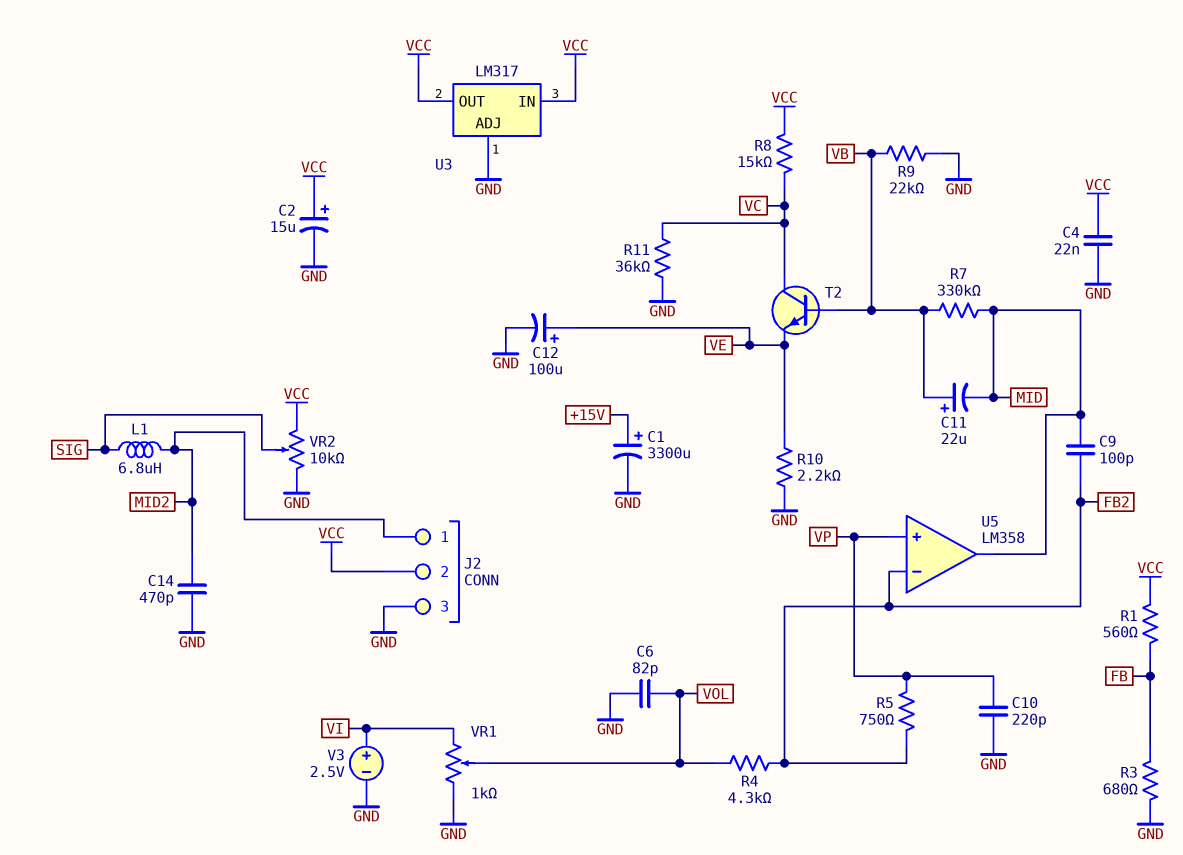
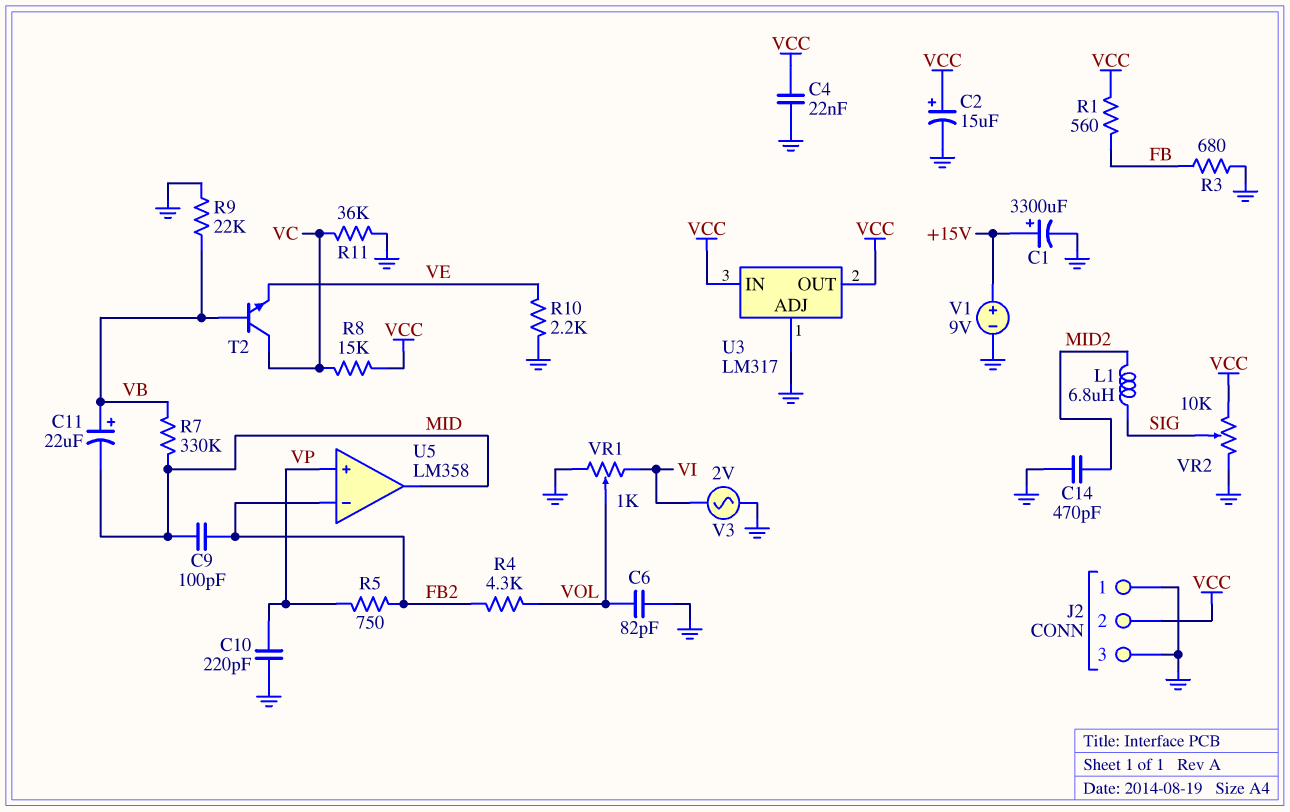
C12: 100uF (plus VE, minus GND) -> none
J2 pin 1: MID2 -> GND
V1: none -> 9V (plus +15V, minus GND)
V3: 2.5V (plus VI, minus GND) -> AC 2V (GND, VI)

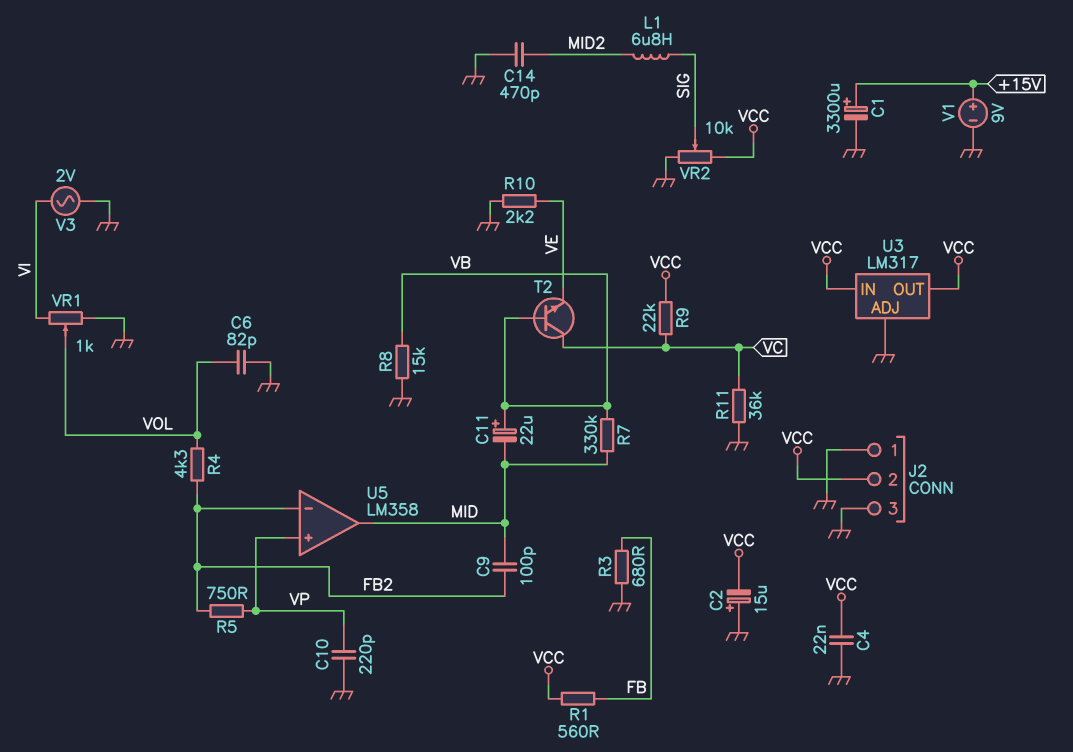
C2: 15uF (plus VCC, minus GND) -> 15uF (plus GND, minus VCC)
R8: 15k (VC, VCC) -> 15k (GND, VB)
R9: 22k (GND, VB) -> 22k (VC, VCC)

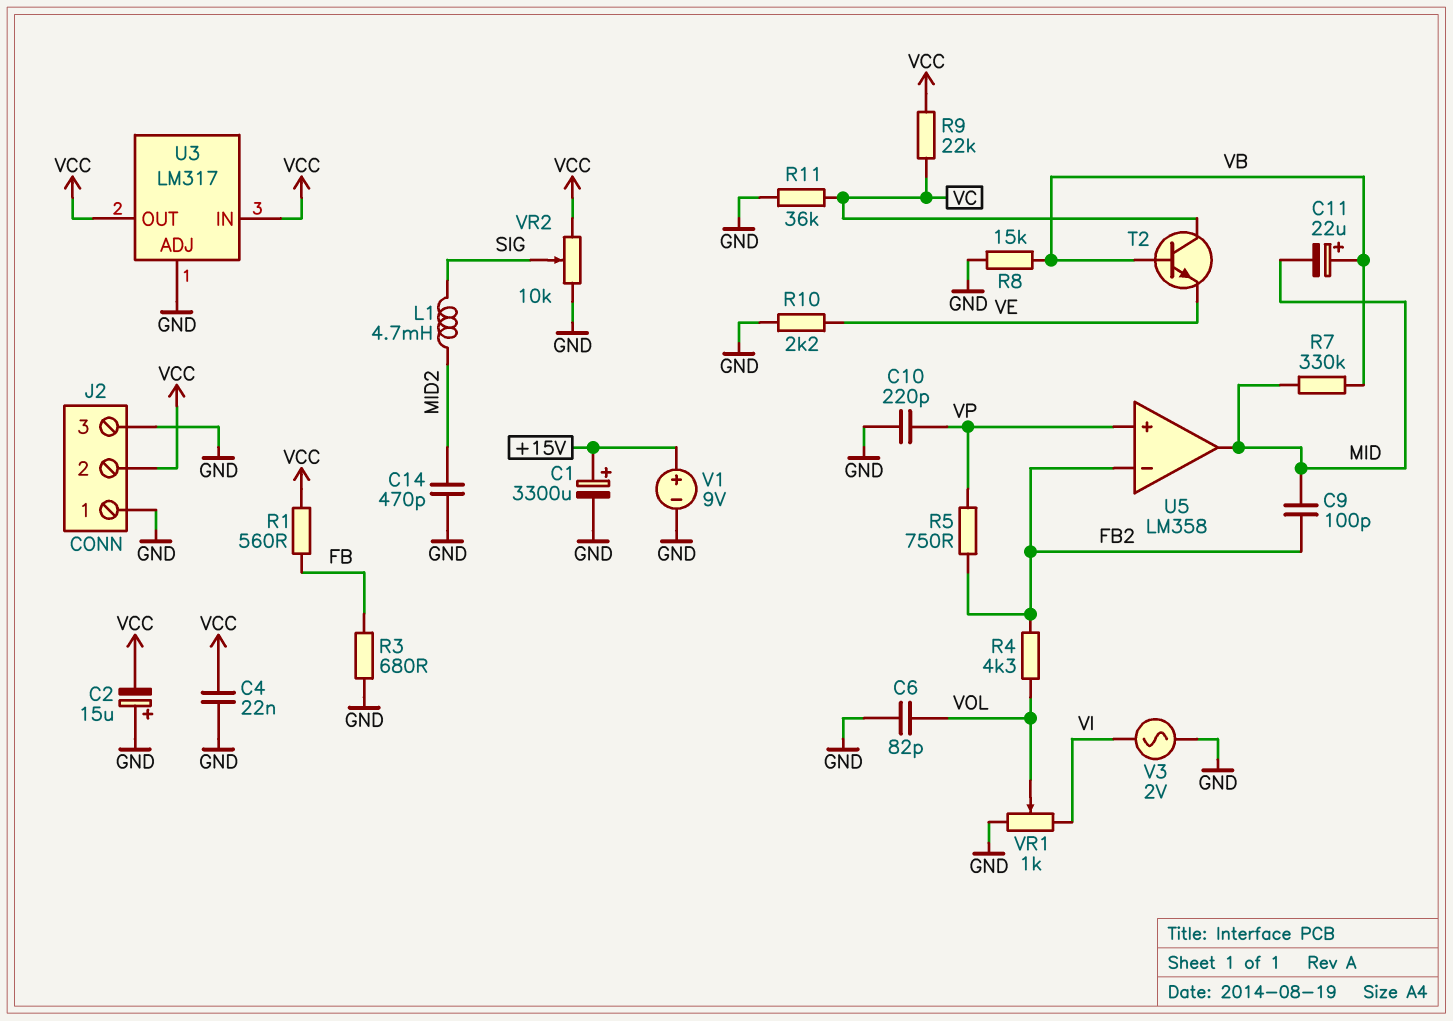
L1: 6.8uH (MID2, SIG) -> 4.7mH (MID2, SIG)

